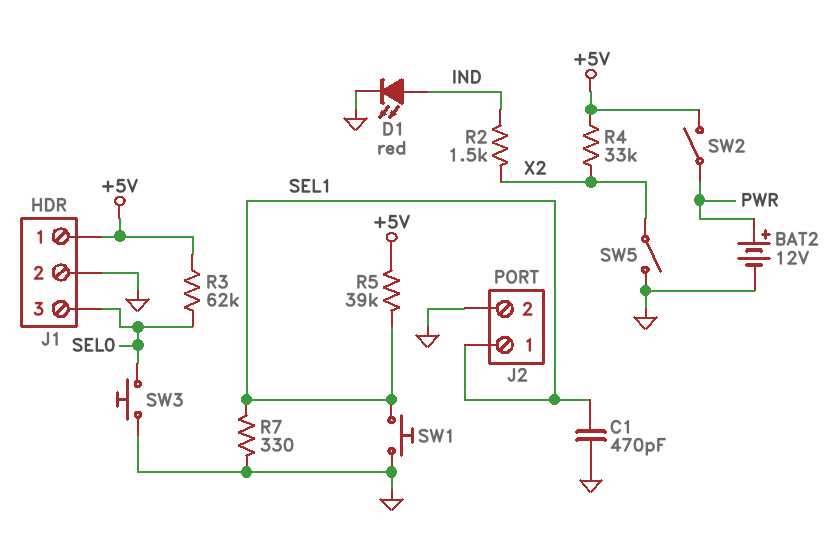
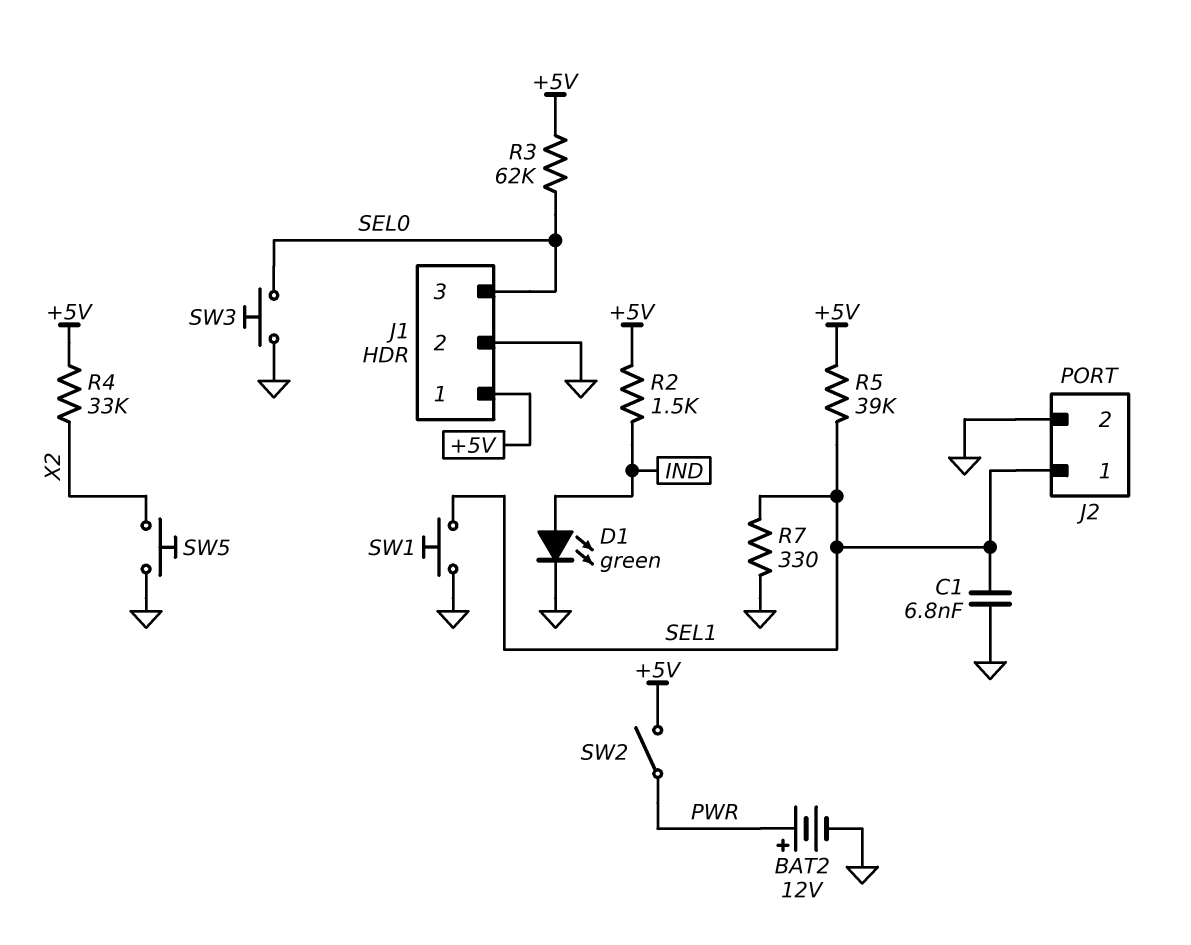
C1: 470pF (GND, SEL1) -> 6.8nF (GND, SEL1)
D1: LED red (A IND, K GND) -> LED green (A IND, K GND)
R2: 1.5k (IND, X2) -> 1.5k (+5V, IND)
SW5: switch (GND, X2) -> button (GND, X2)

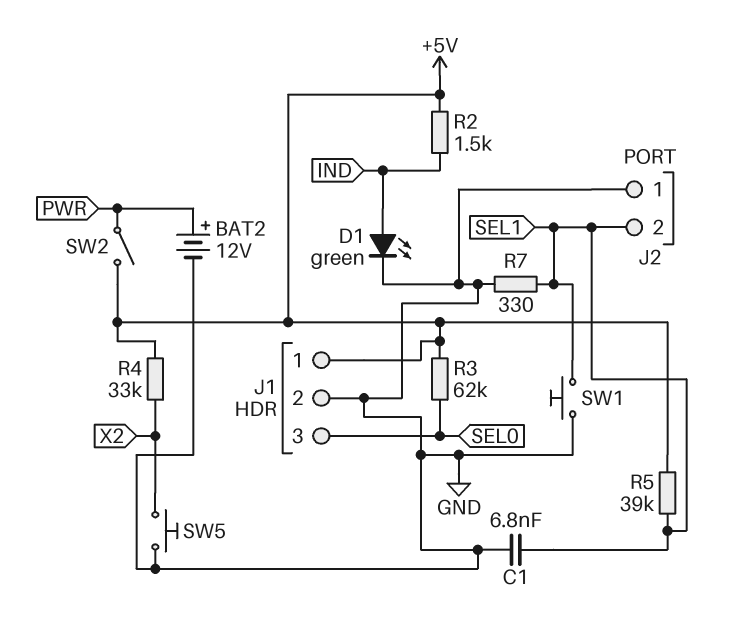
J2 pin 1: SEL1 -> GND
J2 pin 2: GND -> SEL1
SW3: button (GND, SEL0) -> none

